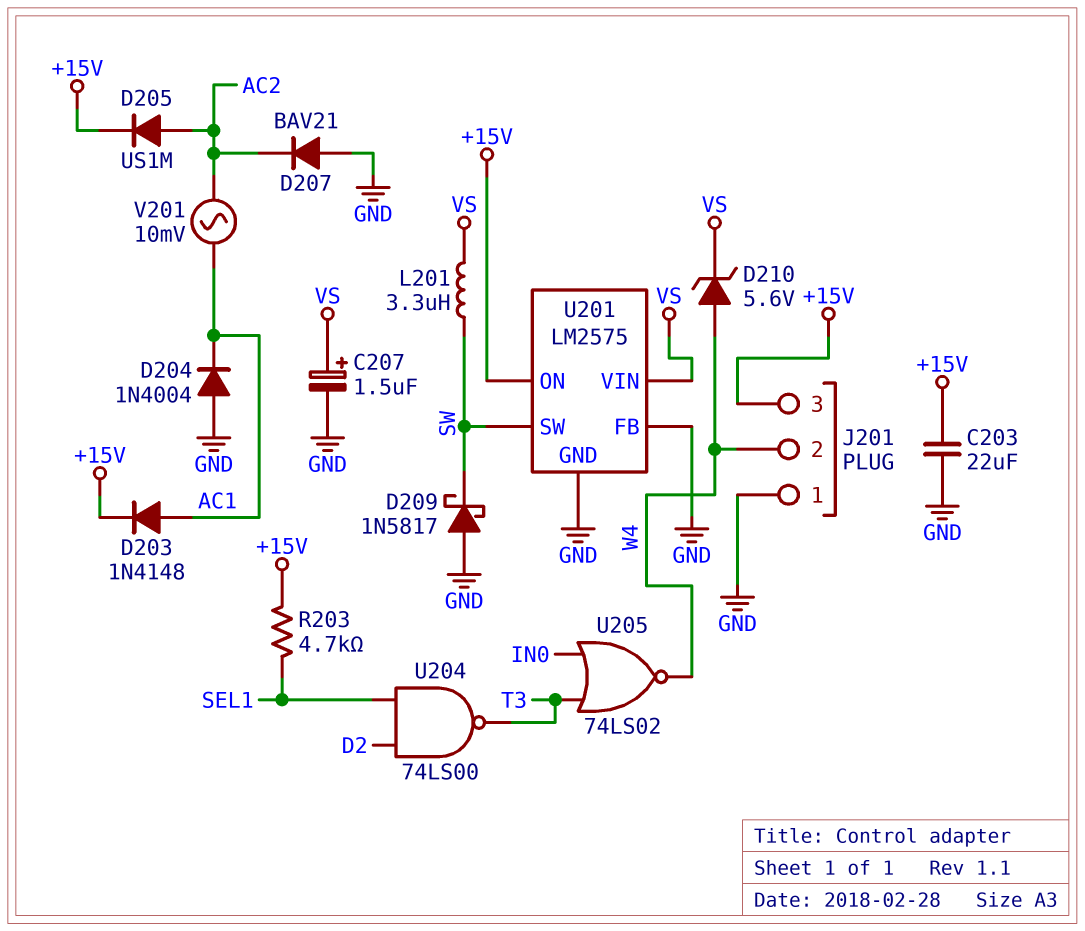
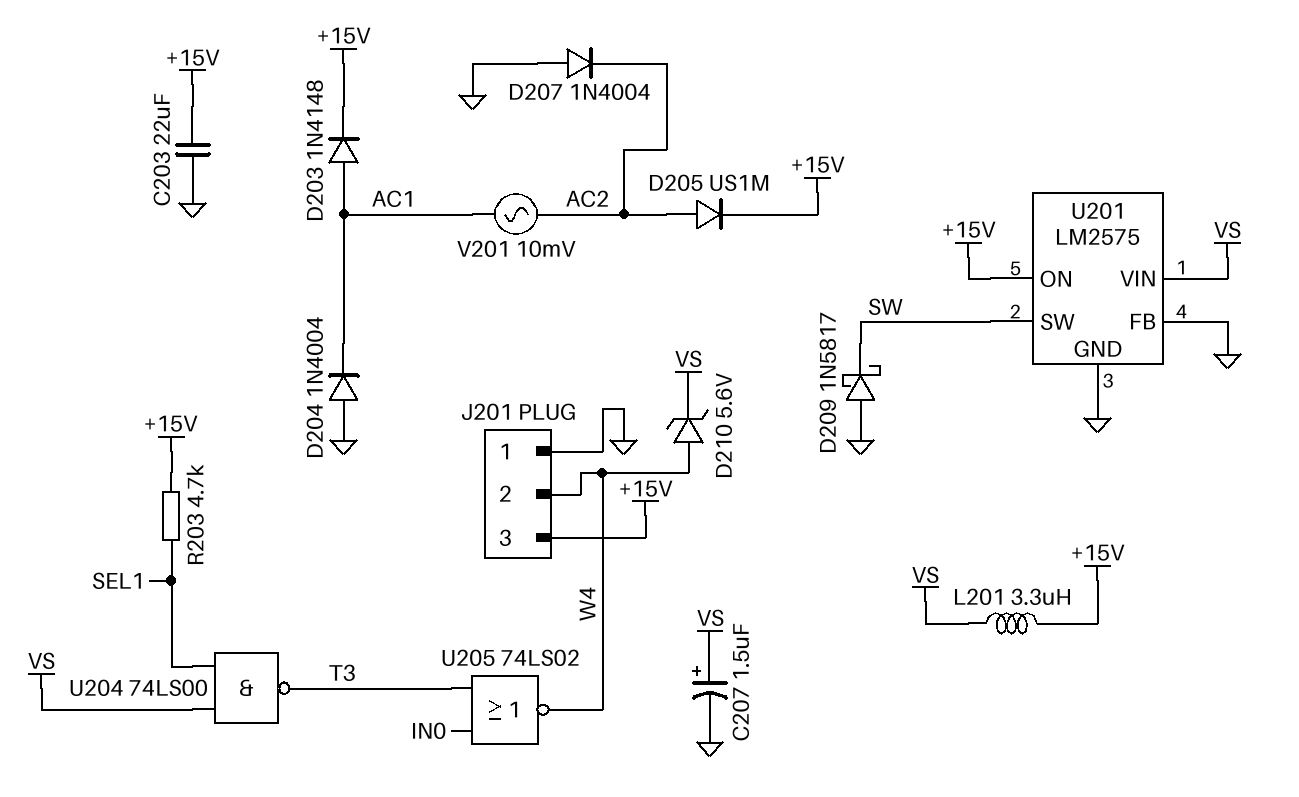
D207: diode BAV21 (A GND, K AC2) -> diode 1N4004 (A GND, K AC2)
L201: 3.3uH (SW, VS) -> 3.3uH (+15V, VS)
U204: NAND 74LS00 (in D2, in SEL1, out T3) -> NAND 74LS00 (in SEL1, in VS, out T3)

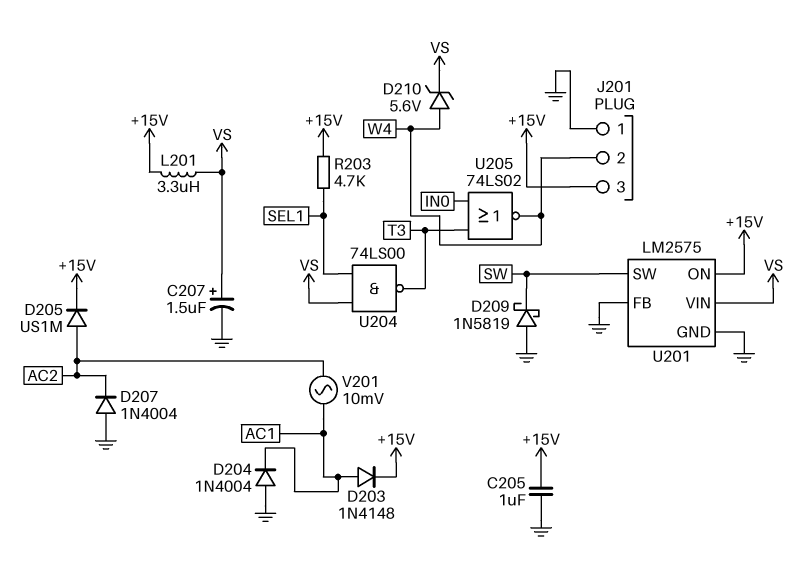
C203: 22uF (+15V, GND) -> none
C205: none -> 1uF (+15V, GND)
D209: schottky 1N5817 (A GND, K SW) -> schottky 1N5819 (A GND, K SW)

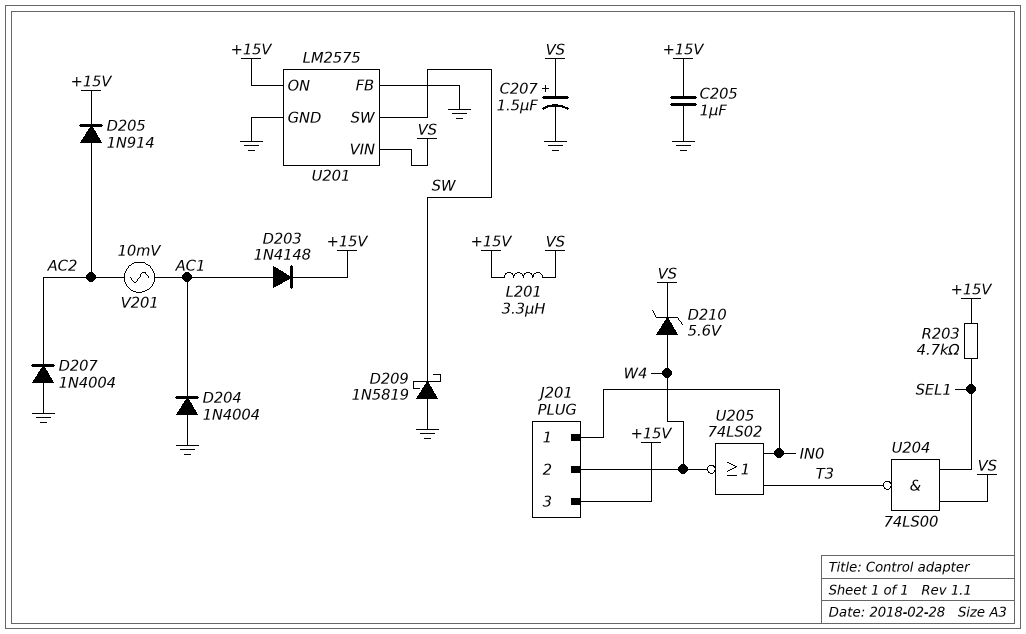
D205: diode US1M (A AC2, K +15V) -> diode 1N914 (A AC2, K +15V)
J201 pin 1: GND -> IN0

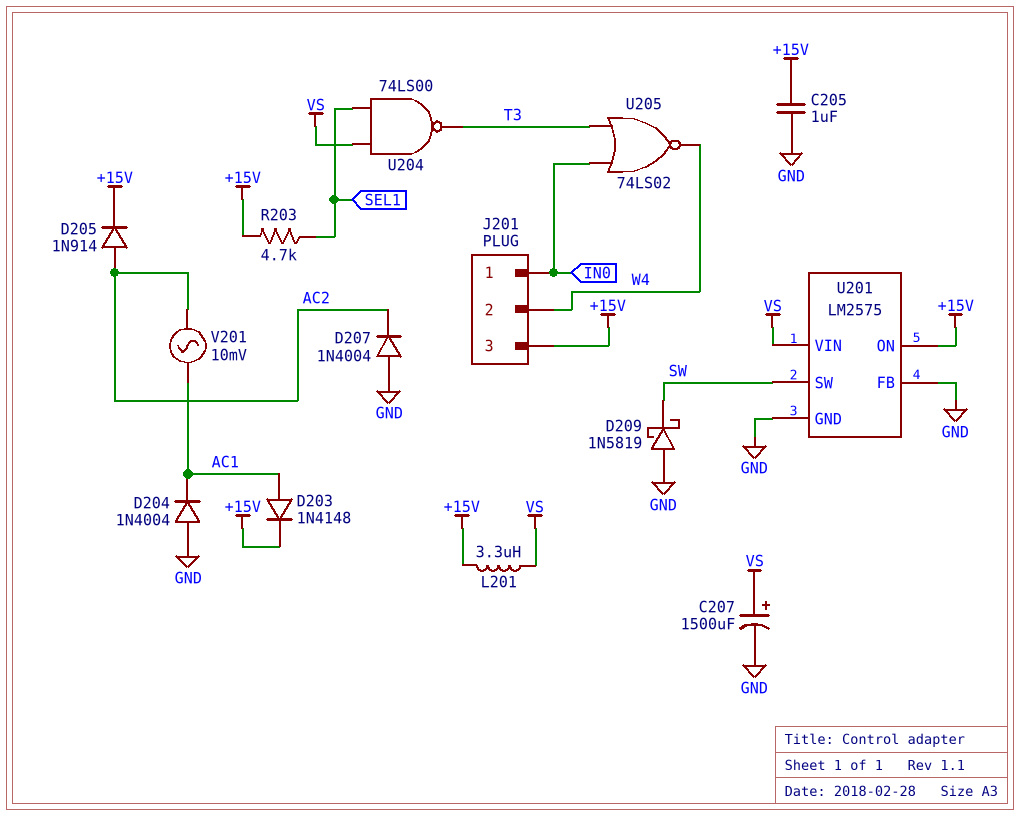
C207: 1.5uF (plus VS, minus GND) -> 1500uF (plus VS, minus GND)
D210: zener 5.6V (A W4, K VS) -> none

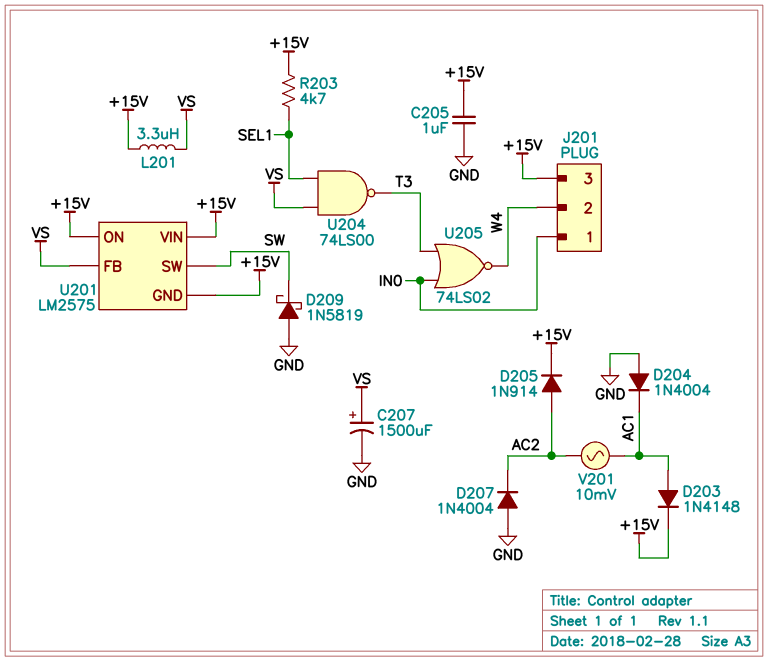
U201 pin FB: GND -> VS
U201 pin GND: GND -> +15V
U201 pin VIN: VS -> +15V

